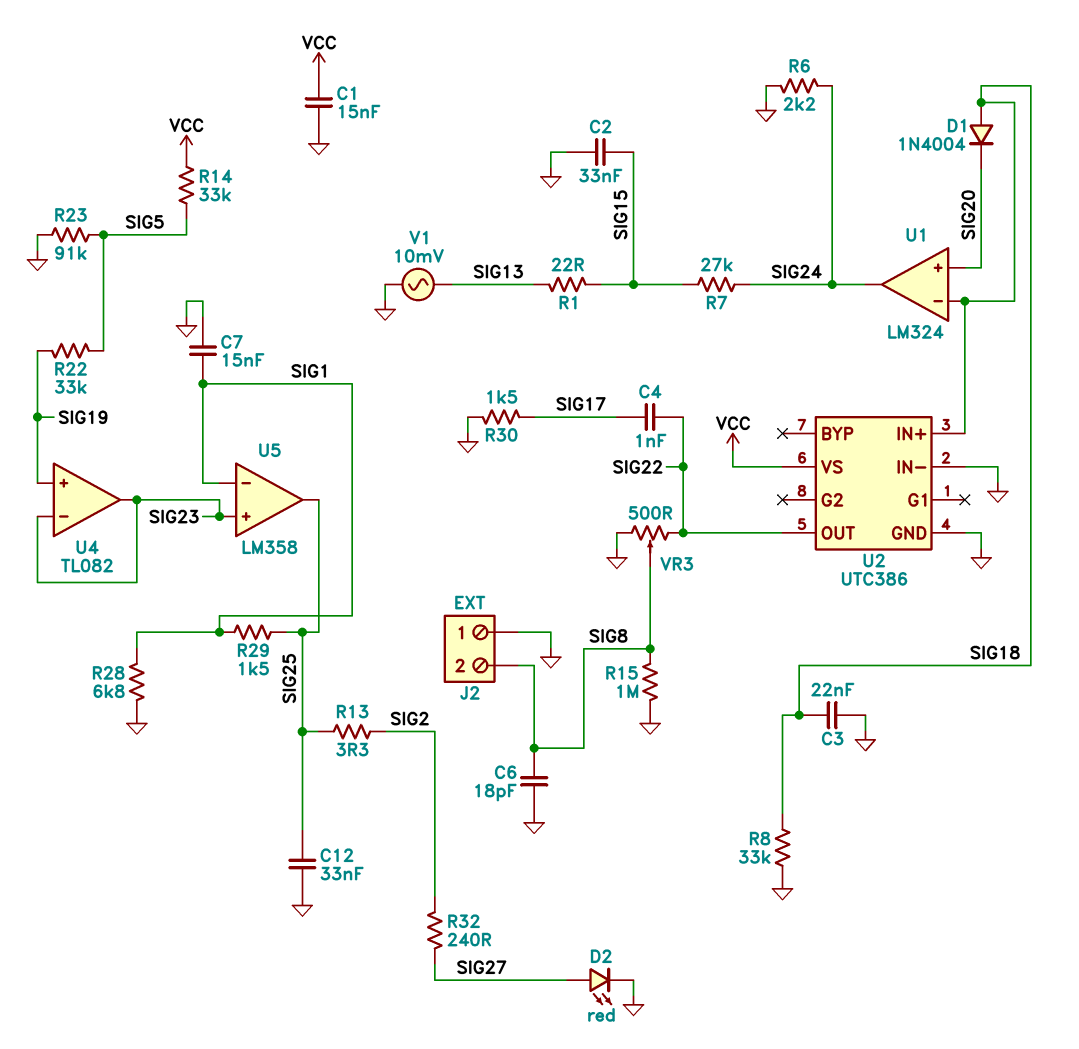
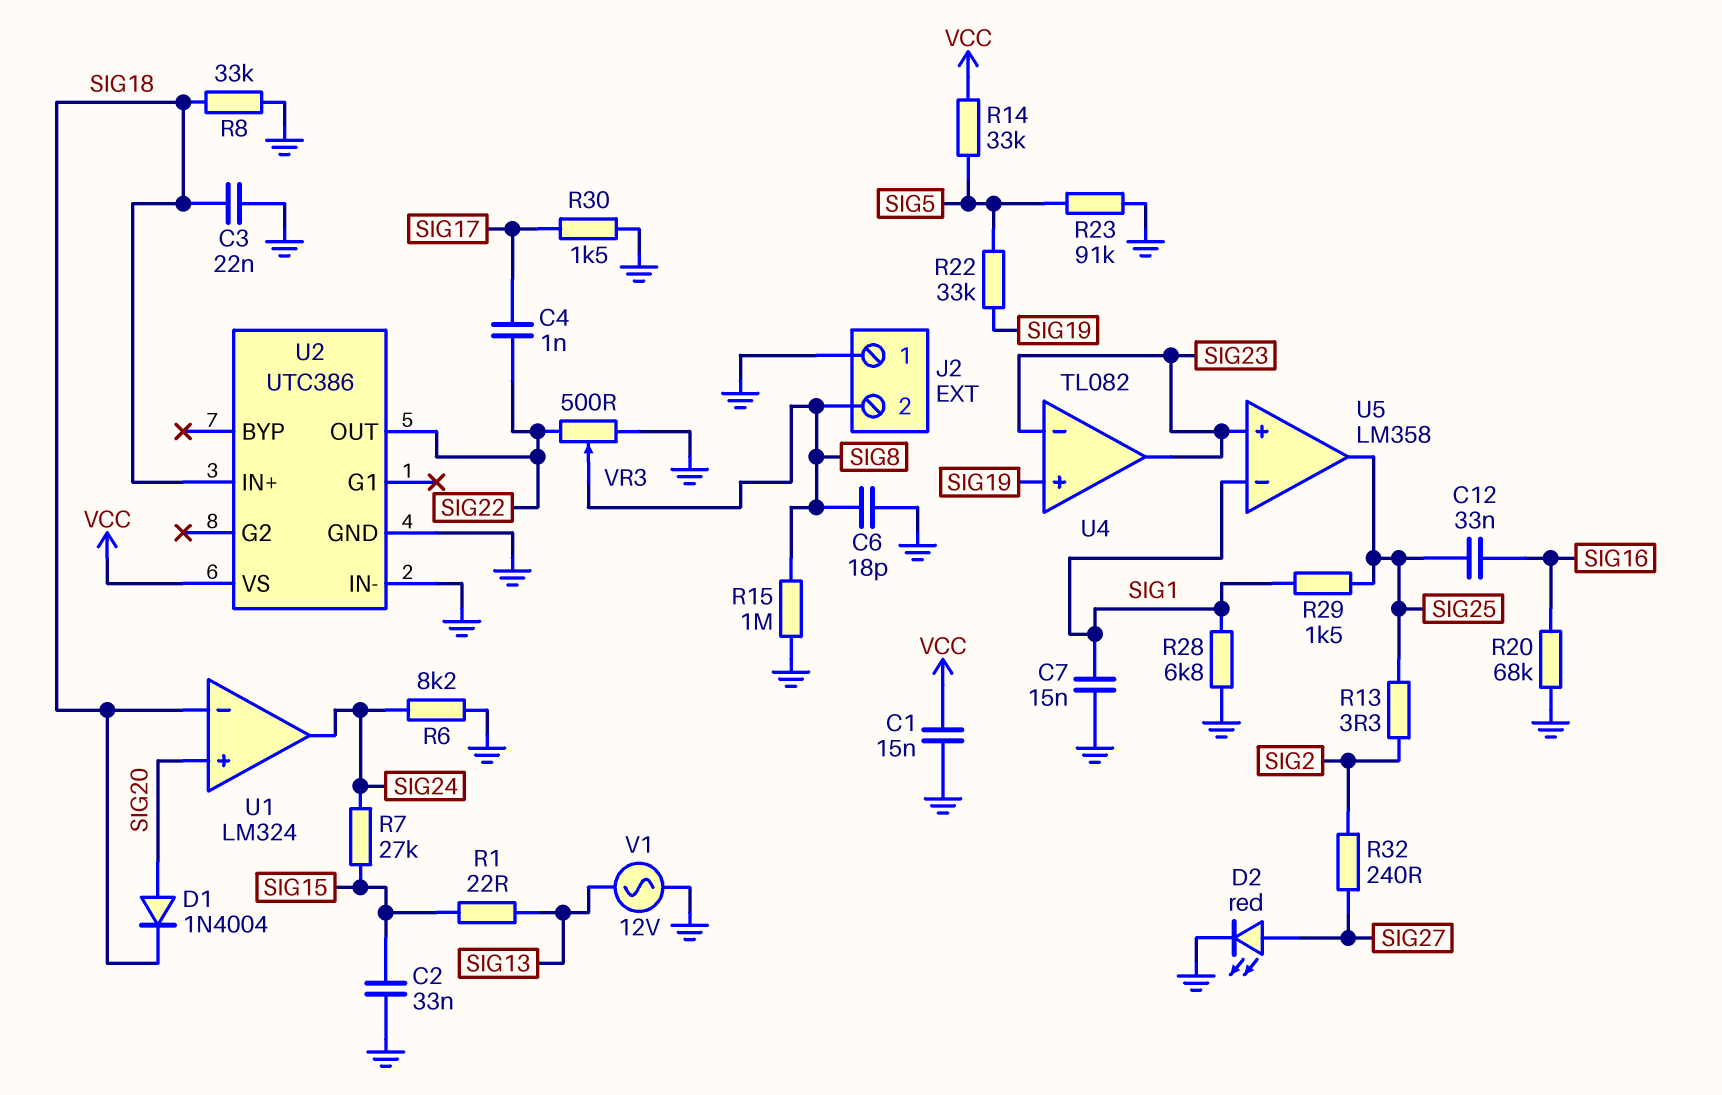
C12: 33nF (GND, SIG25) -> 33nF (SIG16, SIG25)
D1: diode 1N4004 (A SIG18, K SIG20) -> diode 1N4004 (A SIG20, K SIG18)
R6: 2.2k (GND, SIG24) -> 8.2k (GND, SIG24)
R20: none -> 68k (GND, SIG16)
V1: AC 10mV (GND, SIG13) -> AC 12V (GND, SIG13)

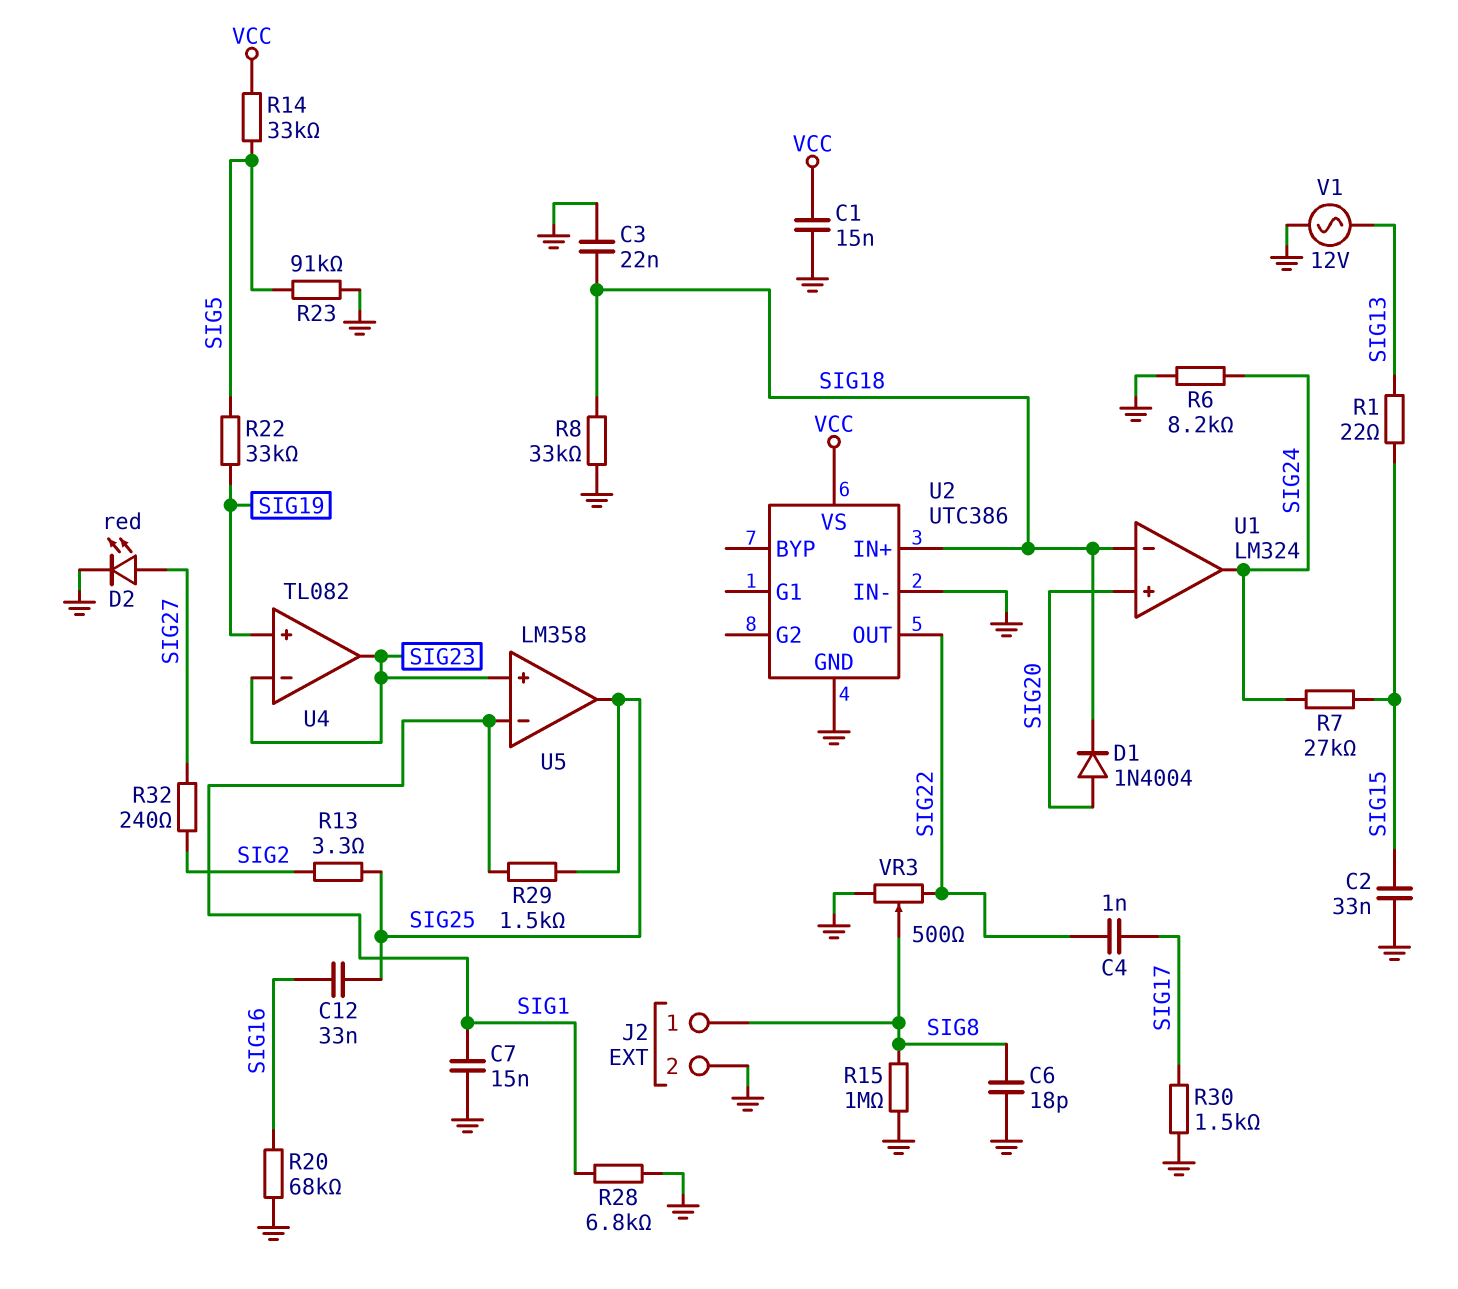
J2 pin 1: GND -> SIG8
J2 pin 2: SIG8 -> GND

